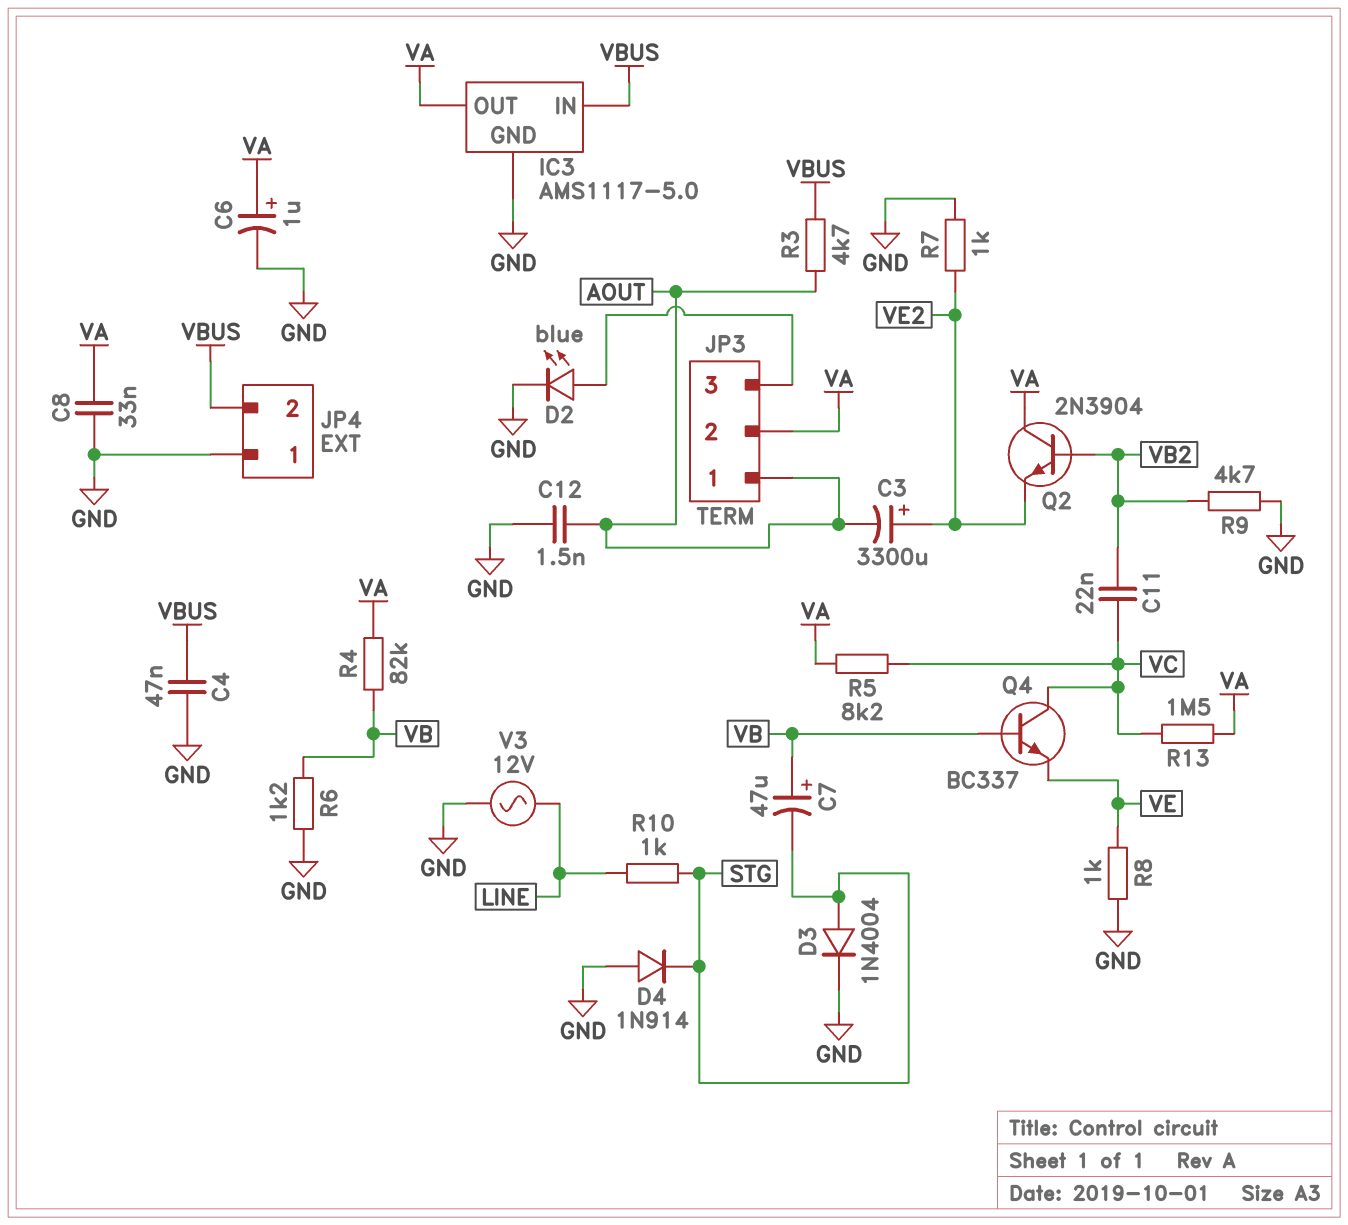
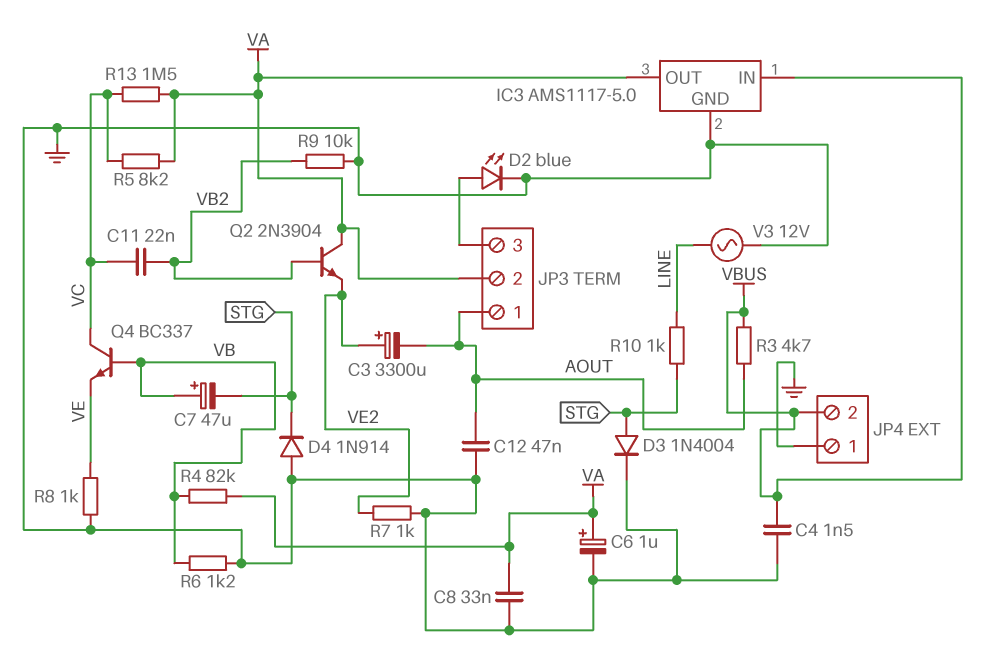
C4: 47nF (GND, VBUS) -> 1.5nF (GND, VBUS)
C12: 1.5nF (AOUT, GND) -> 47nF (AOUT, GND)
R9: 4.7k (GND, VB2) -> 10k (GND, VB2)

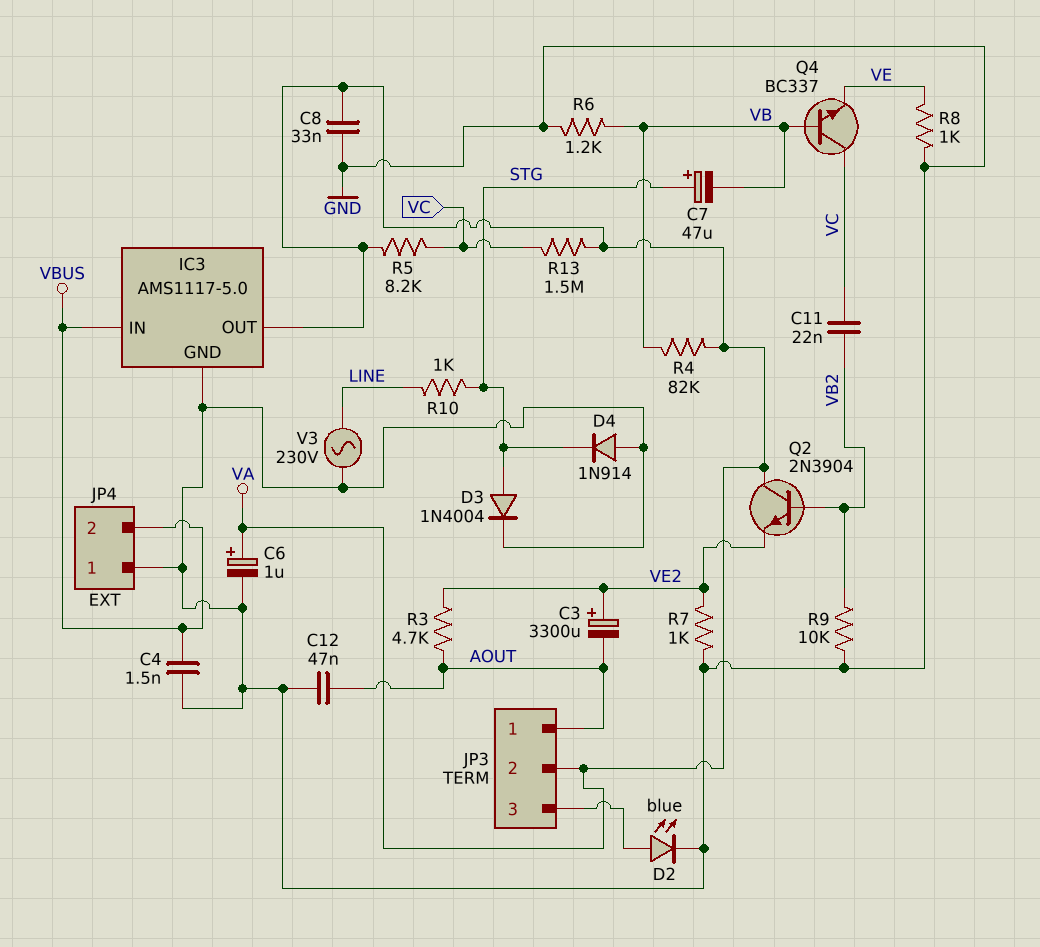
C7: 47uF (plus VB, minus STG) -> 47uF (plus STG, minus VB)
R3: 4.7k (AOUT, VBUS) -> 4.7k (AOUT, VE2)
V3: AC 12V (GND, LINE) -> AC 230V (GND, LINE)

